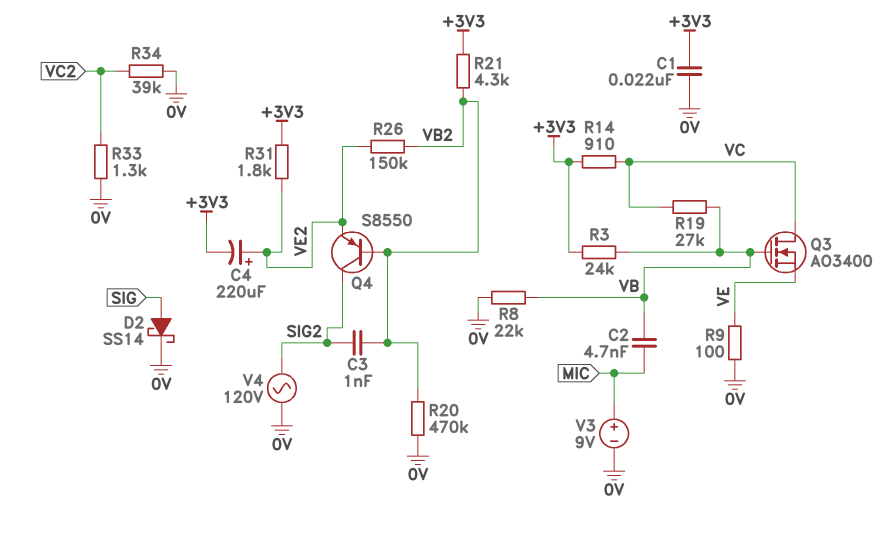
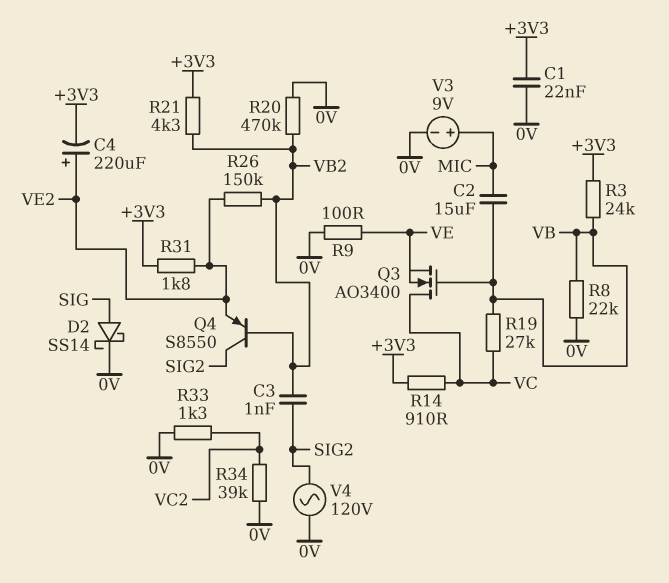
C2: 4.7nF (MIC, VB) -> 15uF (MIC, VB)

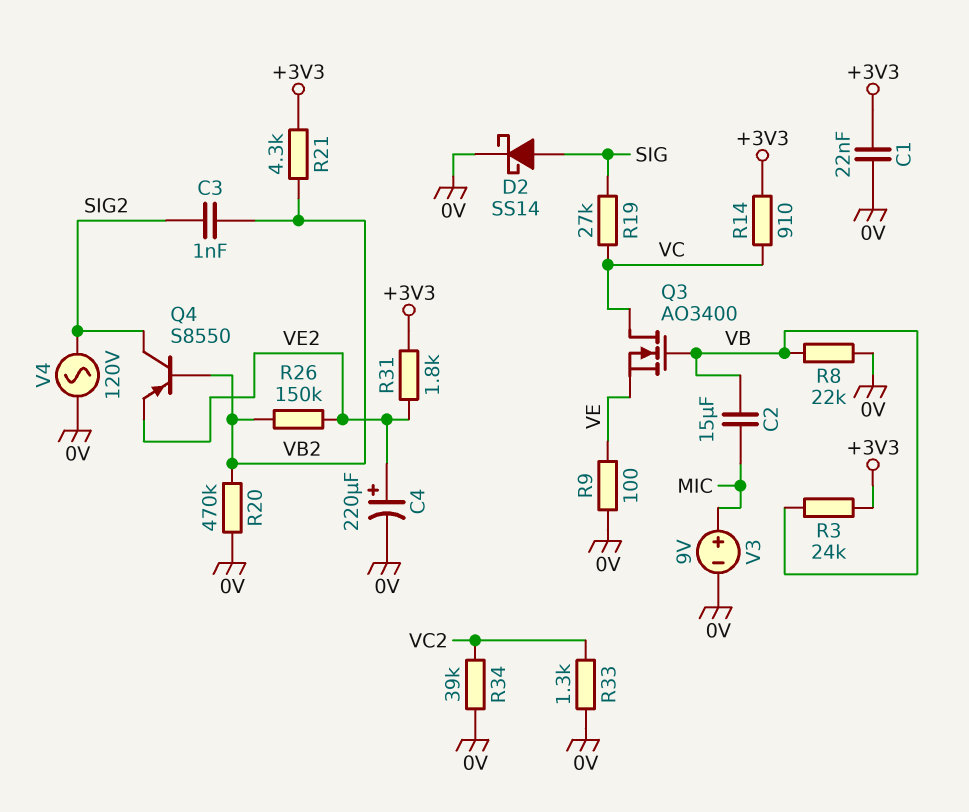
C4: 220uF (plus VE2, minus +3V3) -> 220uF (plus VE2, minus 0V)
R19: 27k (VB, VC) -> 27k (SIG, VC)

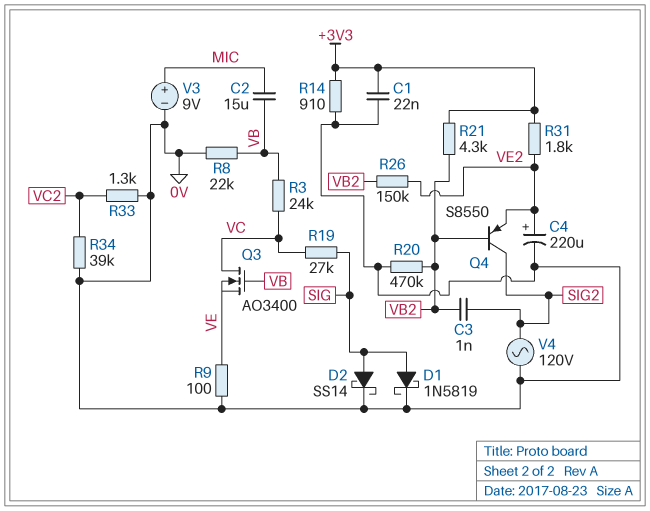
D1: none -> schottky 1N5819 (A SIG, K 0V)
R3: 24k (+3V3, VB) -> 24k (VB, VC)
R14: 910 (+3V3, VC) -> 910 (+3V3, 0V)

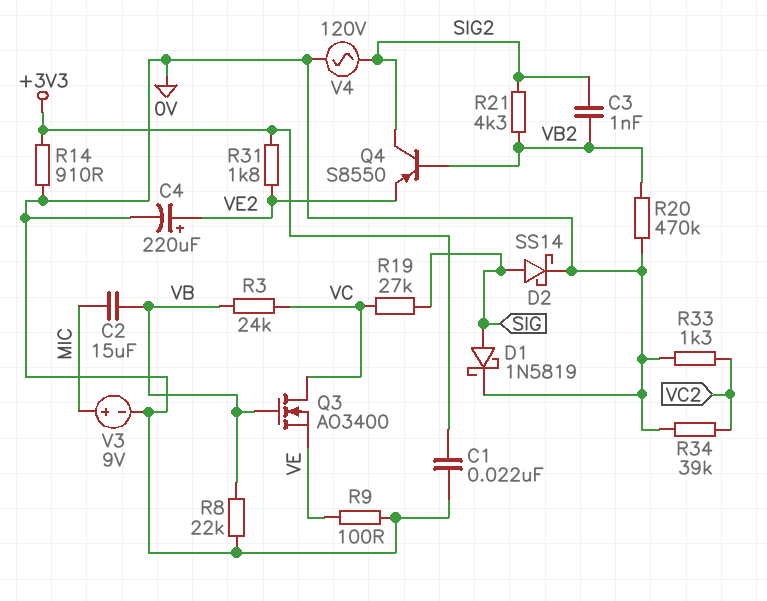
R21: 4.3k (+3V3, VB2) -> 4.3k (SIG2, VB2)
R26: 150k (VB2, VE2) -> none

